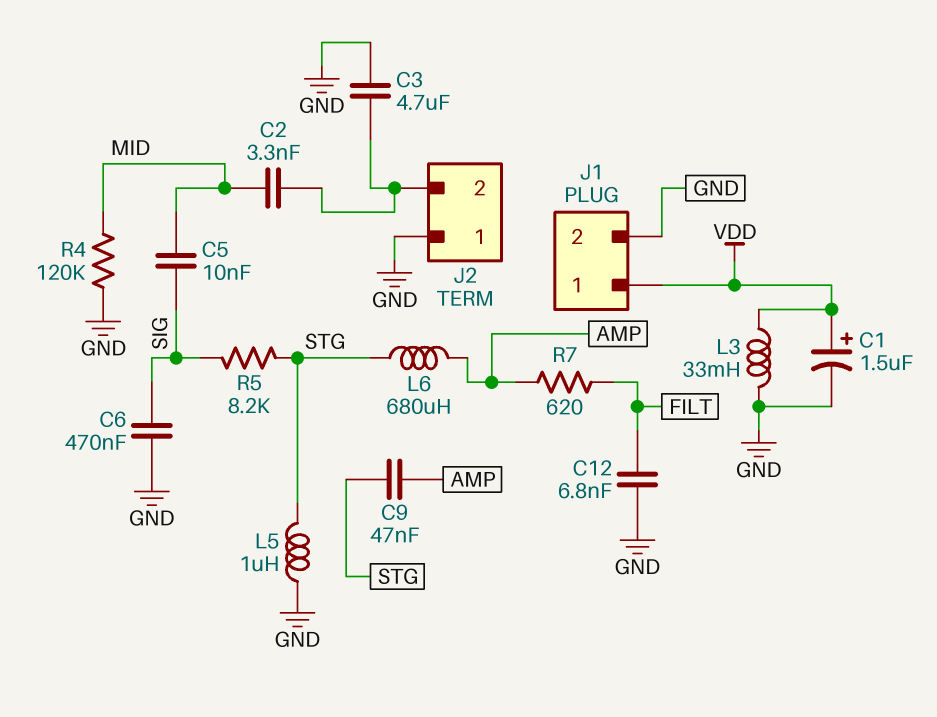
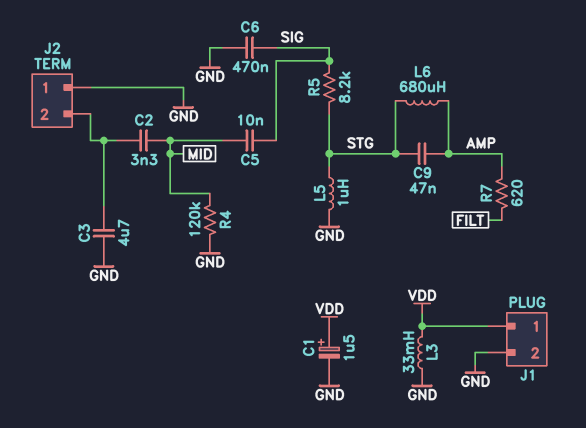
C12: 6.8nF (FILT, GND) -> none

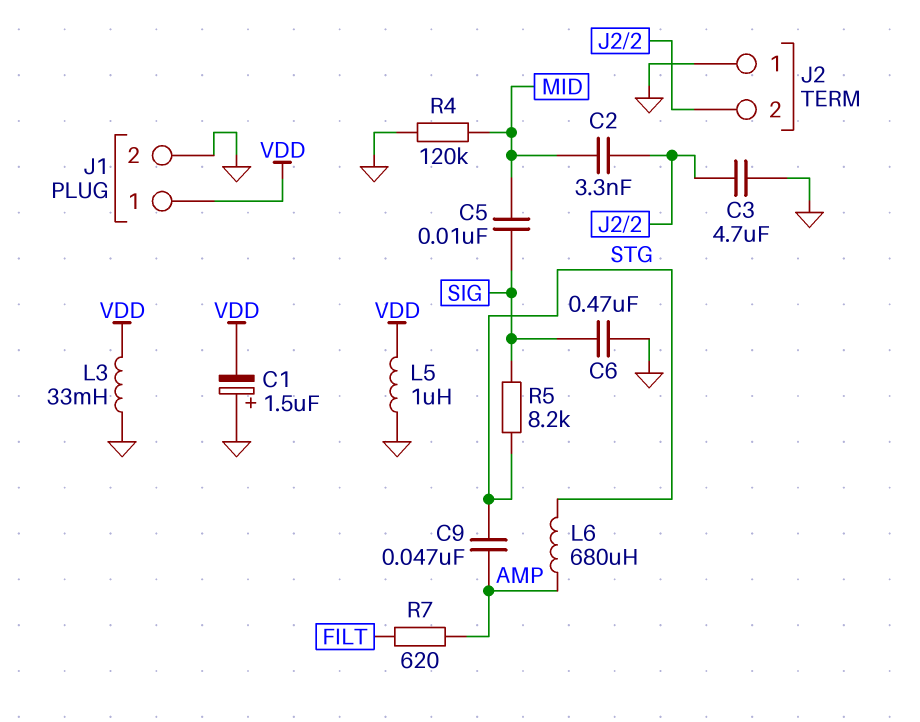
C1: 1.5uF (plus VDD, minus GND) -> 1.5uF (plus GND, minus VDD)
L5: 1uH (GND, STG) -> 1uH (GND, VDD)

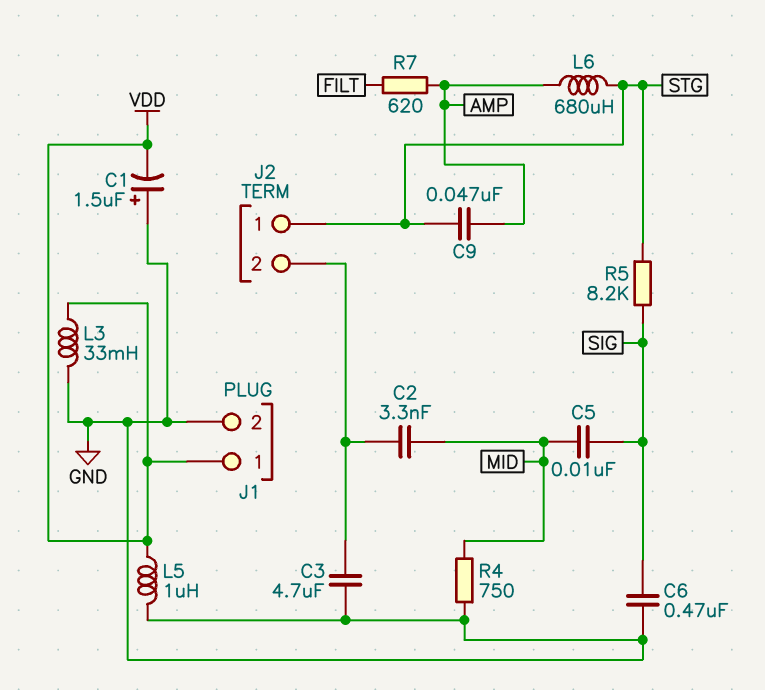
J2 pin 1: GND -> STG
R4: 120k (GND, MID) -> 750 (GND, MID)

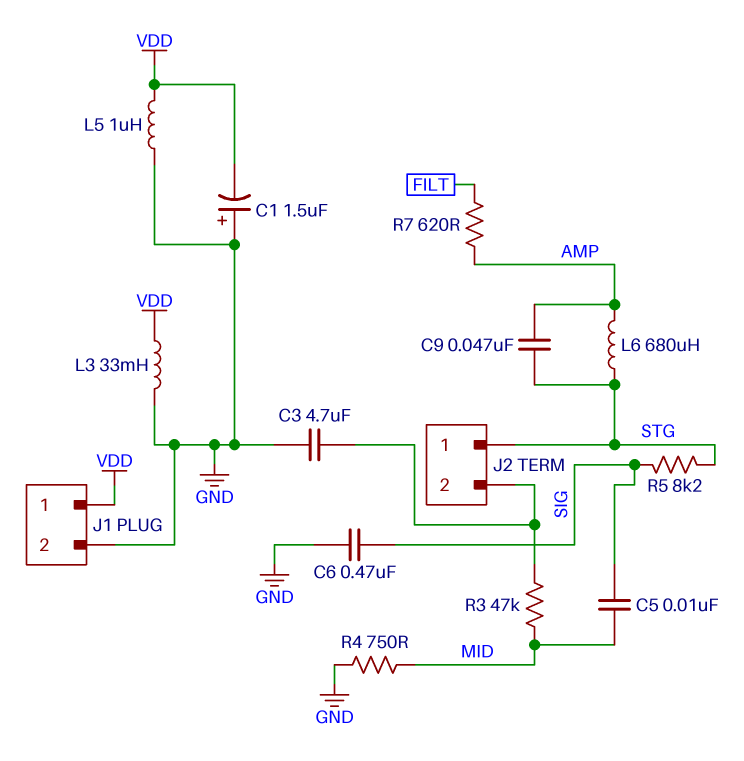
C2: 3.3nF (J2/2, MID) -> none
R3: none -> 47k (J2/2, MID)

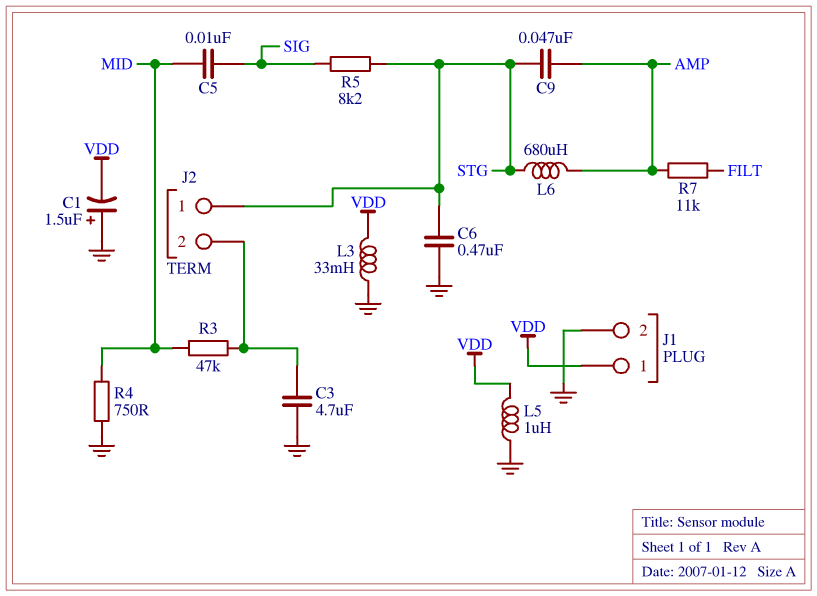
C6: 470nF (GND, SIG) -> 470nF (GND, STG)
R7: 620 (AMP, FILT) -> 11k (AMP, FILT)

